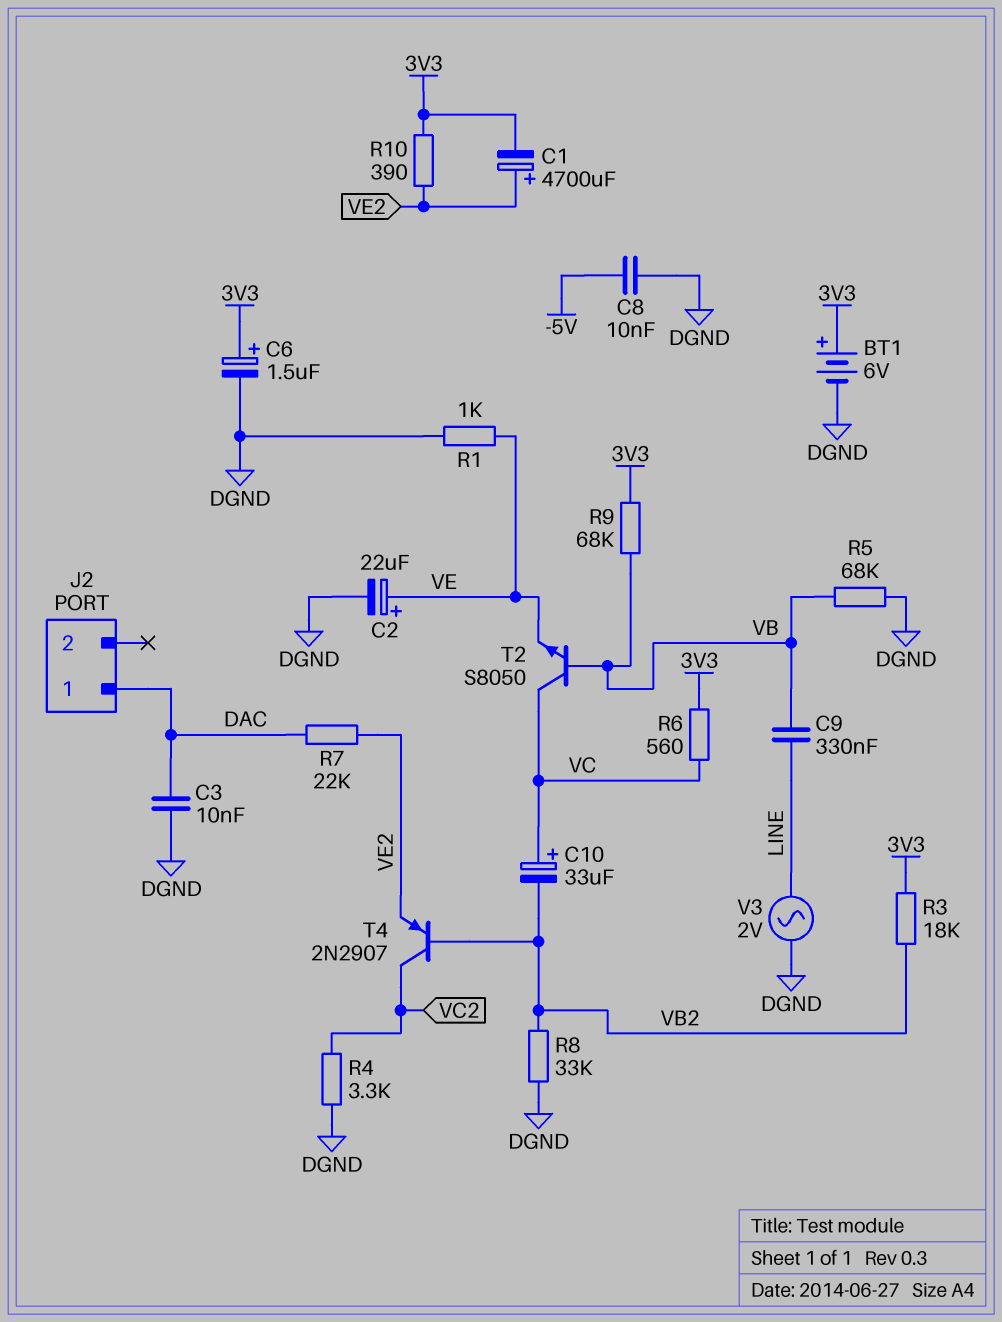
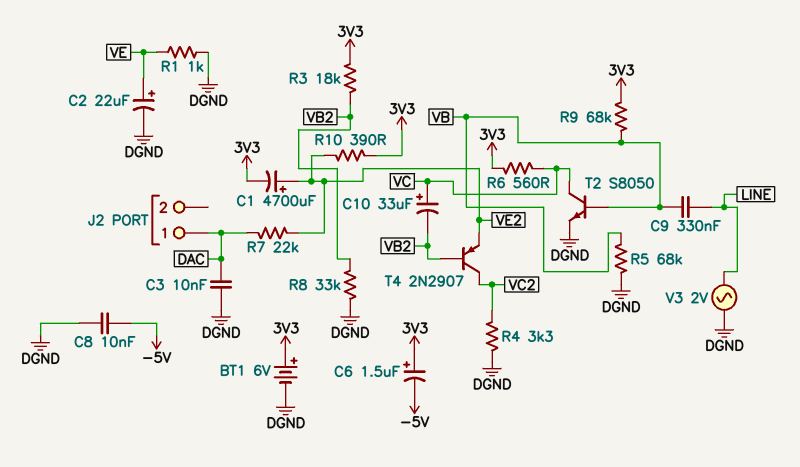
C6: 1.5uF (plus 3V3, minus DGND) -> 1.5uF (plus 3V3, minus -5V)
T2: NPN S8050 (B VB, C VC, E VE) -> NPN S8050 (B VB, C VC, E DGND)

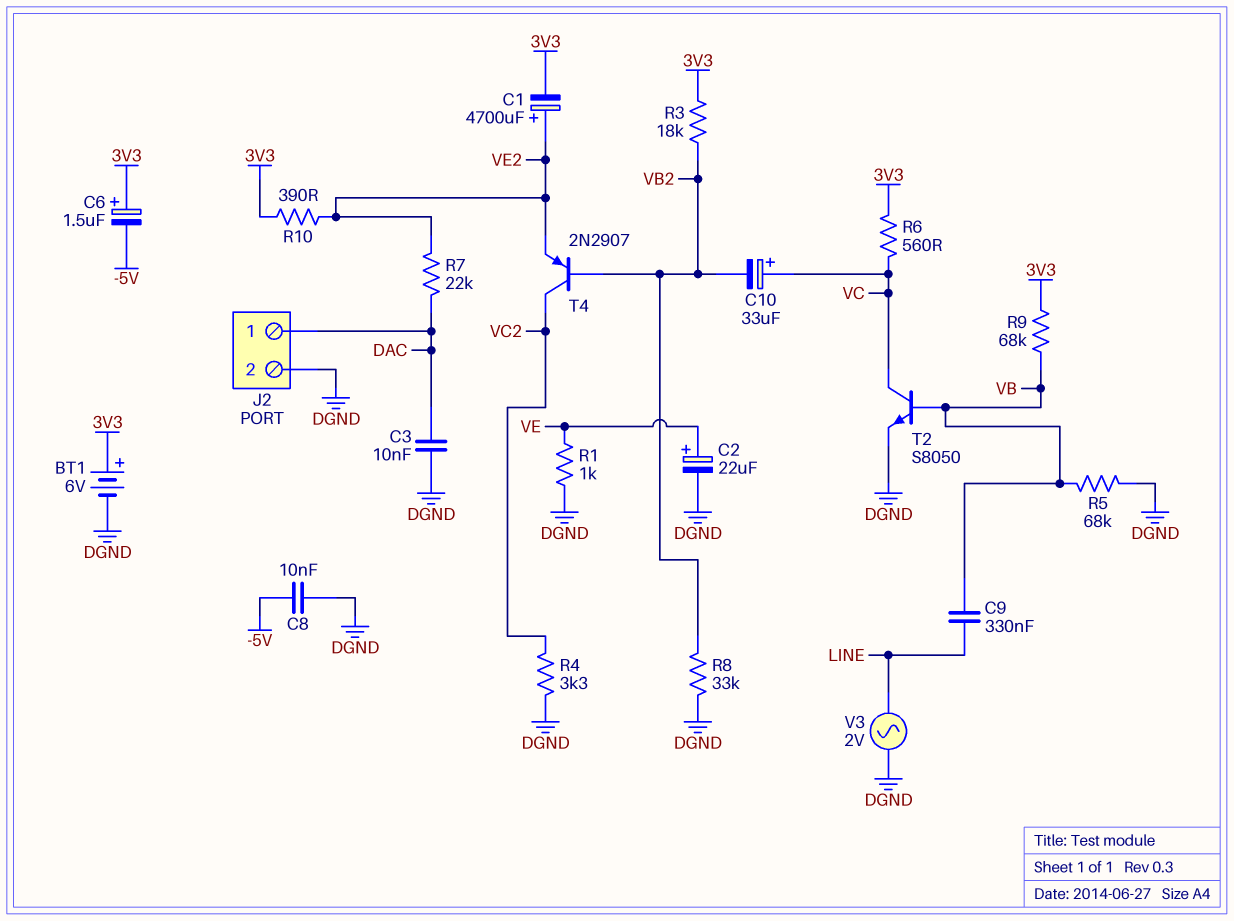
J2 pin 2: none -> DGND

